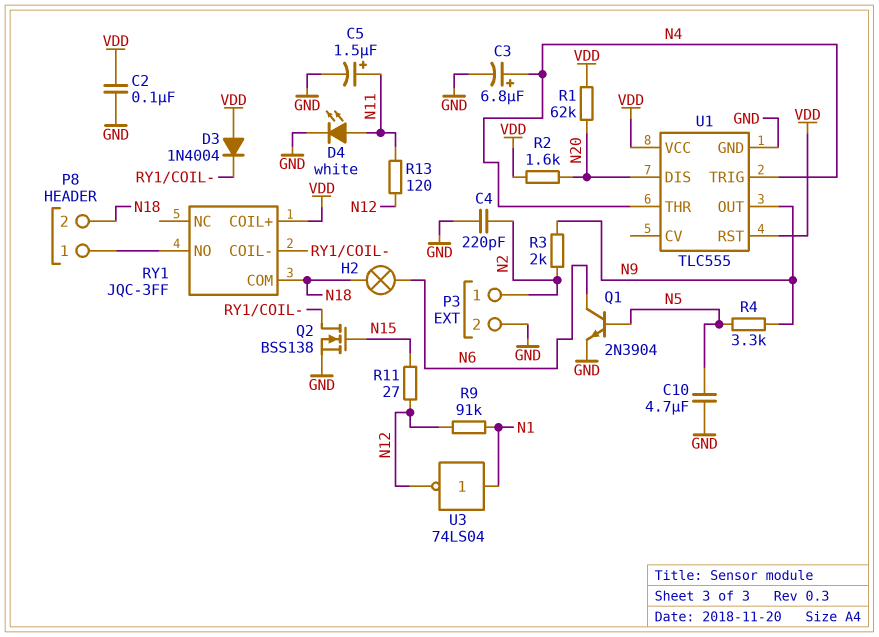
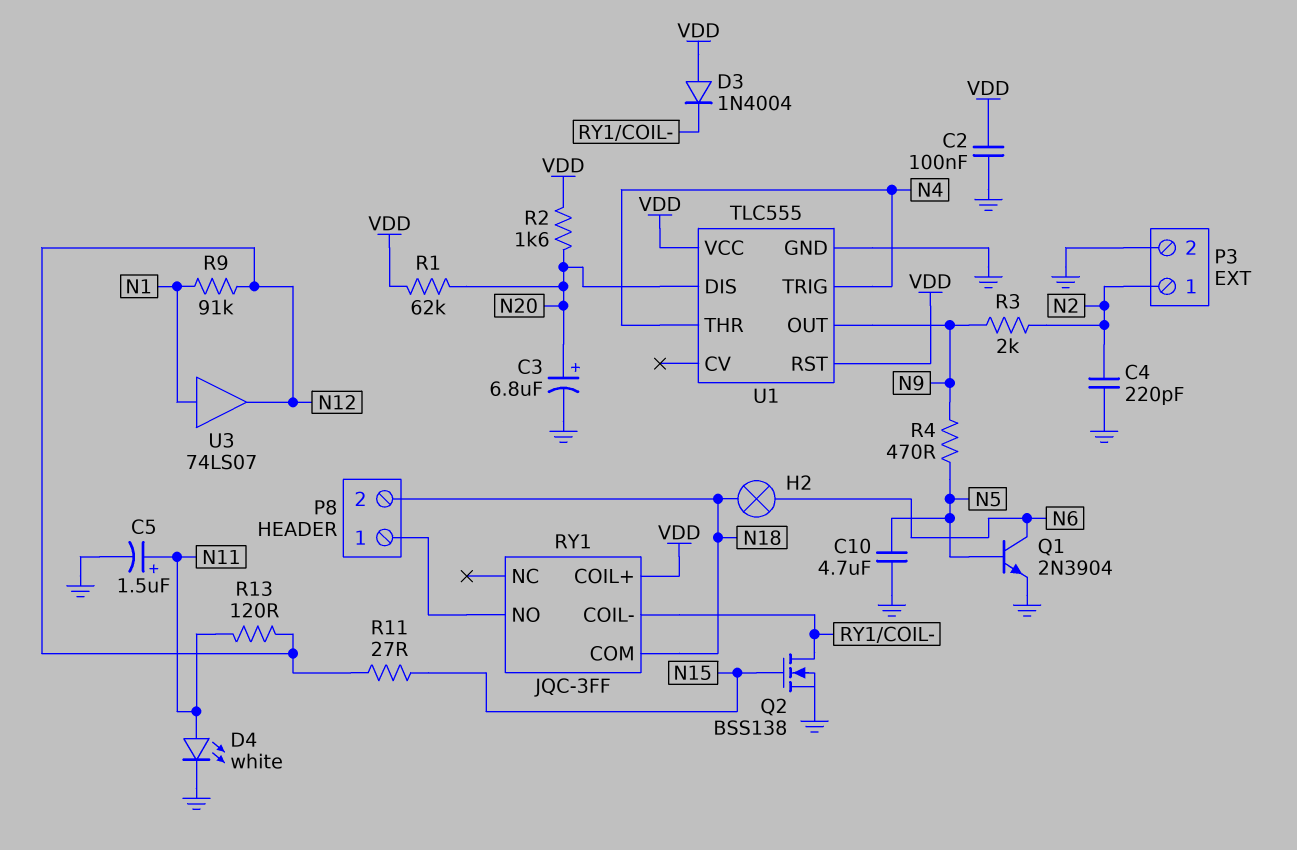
C3: 6.8uF (plus N4, minus GND) -> 6.8uF (plus N20, minus GND)
R4: 3.3k (N5, N9) -> 470 (N5, N9)
U3: NOT 74LS04 (in N1, out N12) -> buffer 74LS07 (in N1, out N12)

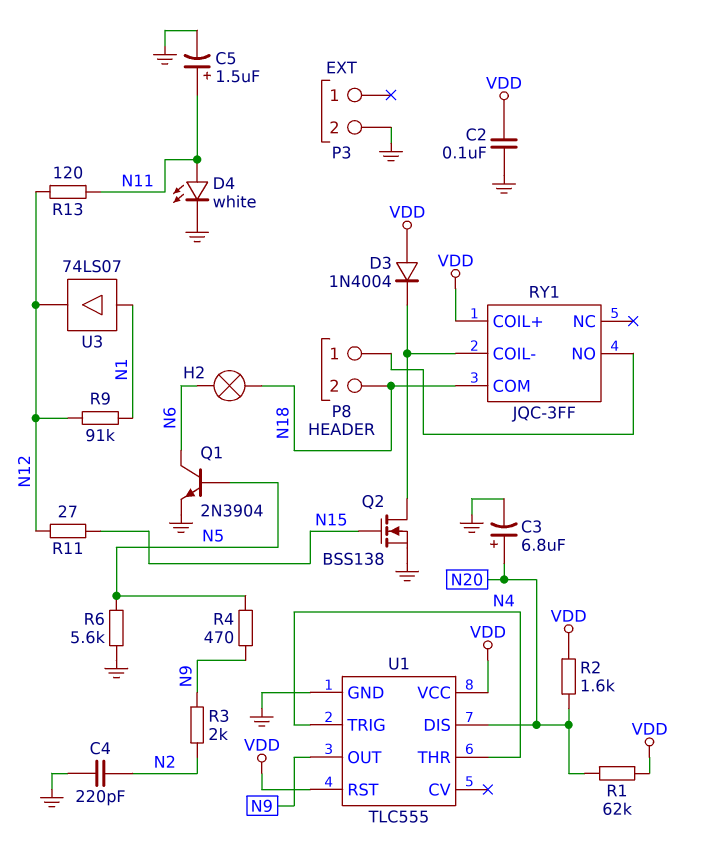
C10: 4.7uF (GND, N5) -> none
P3 pin 1: N2 -> none
R6: none -> 5.6k (GND, N5)

